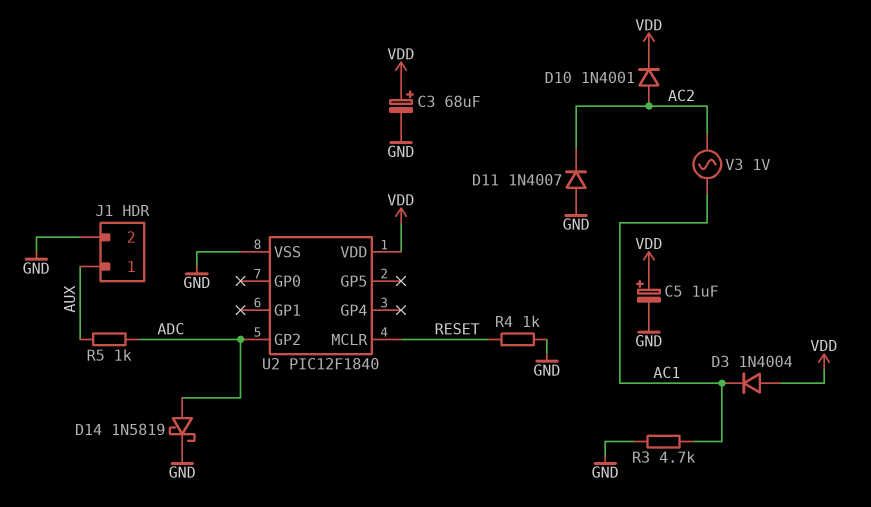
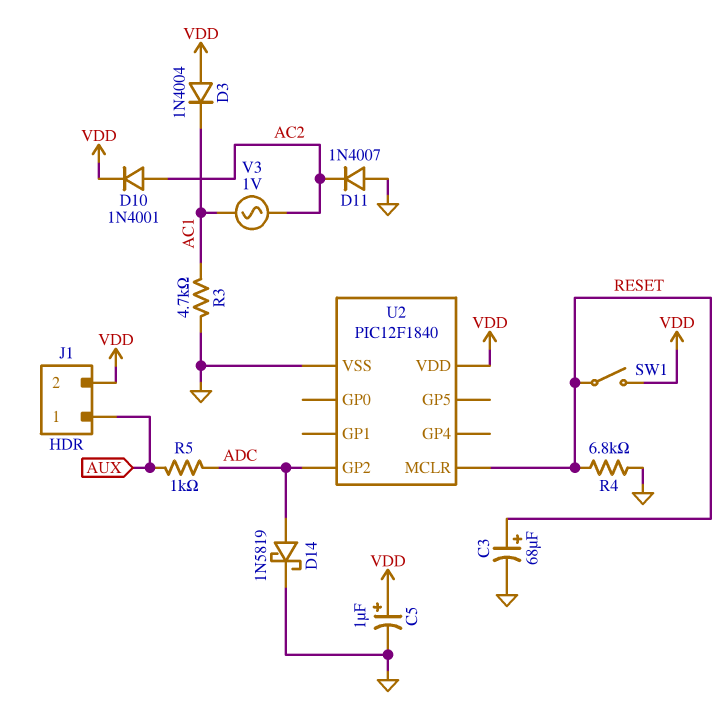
C3: 68uF (plus VDD, minus GND) -> 68uF (plus RESET, minus GND)
J1 pin 2: GND -> VDD
R4: 1k (GND, RESET) -> 6.8k (GND, RESET)
SW1: none -> switch (RESET, VDD)

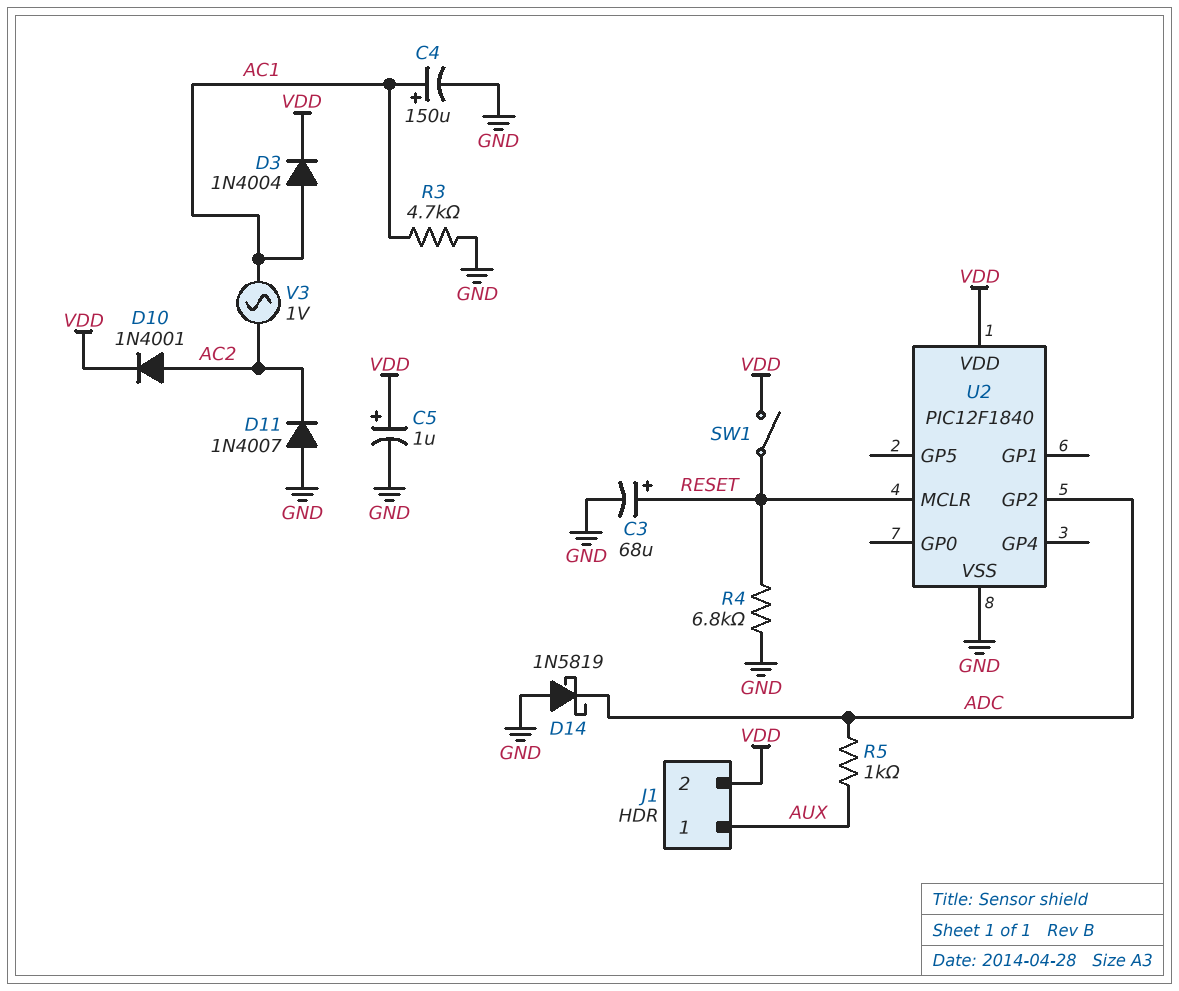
C4: none -> 150uF (plus AC1, minus GND)
D3: diode 1N4004 (A VDD, K AC1) -> diode 1N4004 (A AC1, K VDD)
D14: schottky 1N5819 (A ADC, K GND) -> schottky 1N5819 (A GND, K ADC)

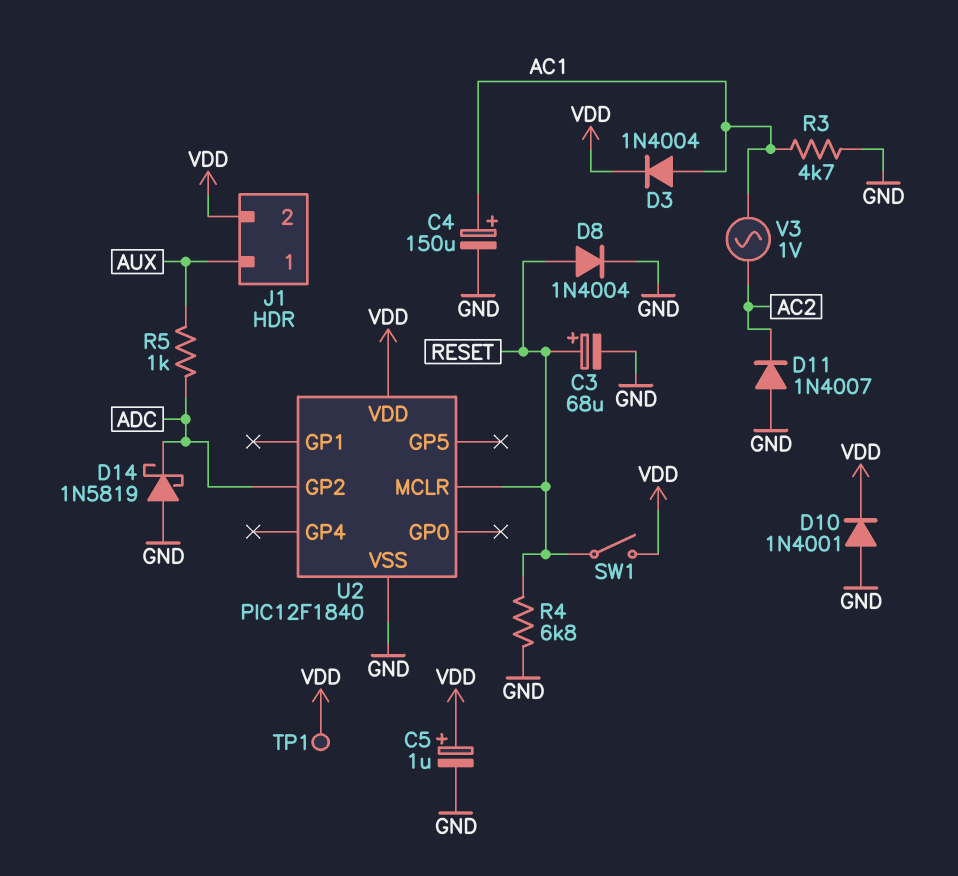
D8: none -> diode 1N4004 (A RESET, K GND)
D10: diode 1N4001 (A AC2, K VDD) -> diode 1N4001 (A GND, K VDD)
TP1: none -> test point (VDD)

